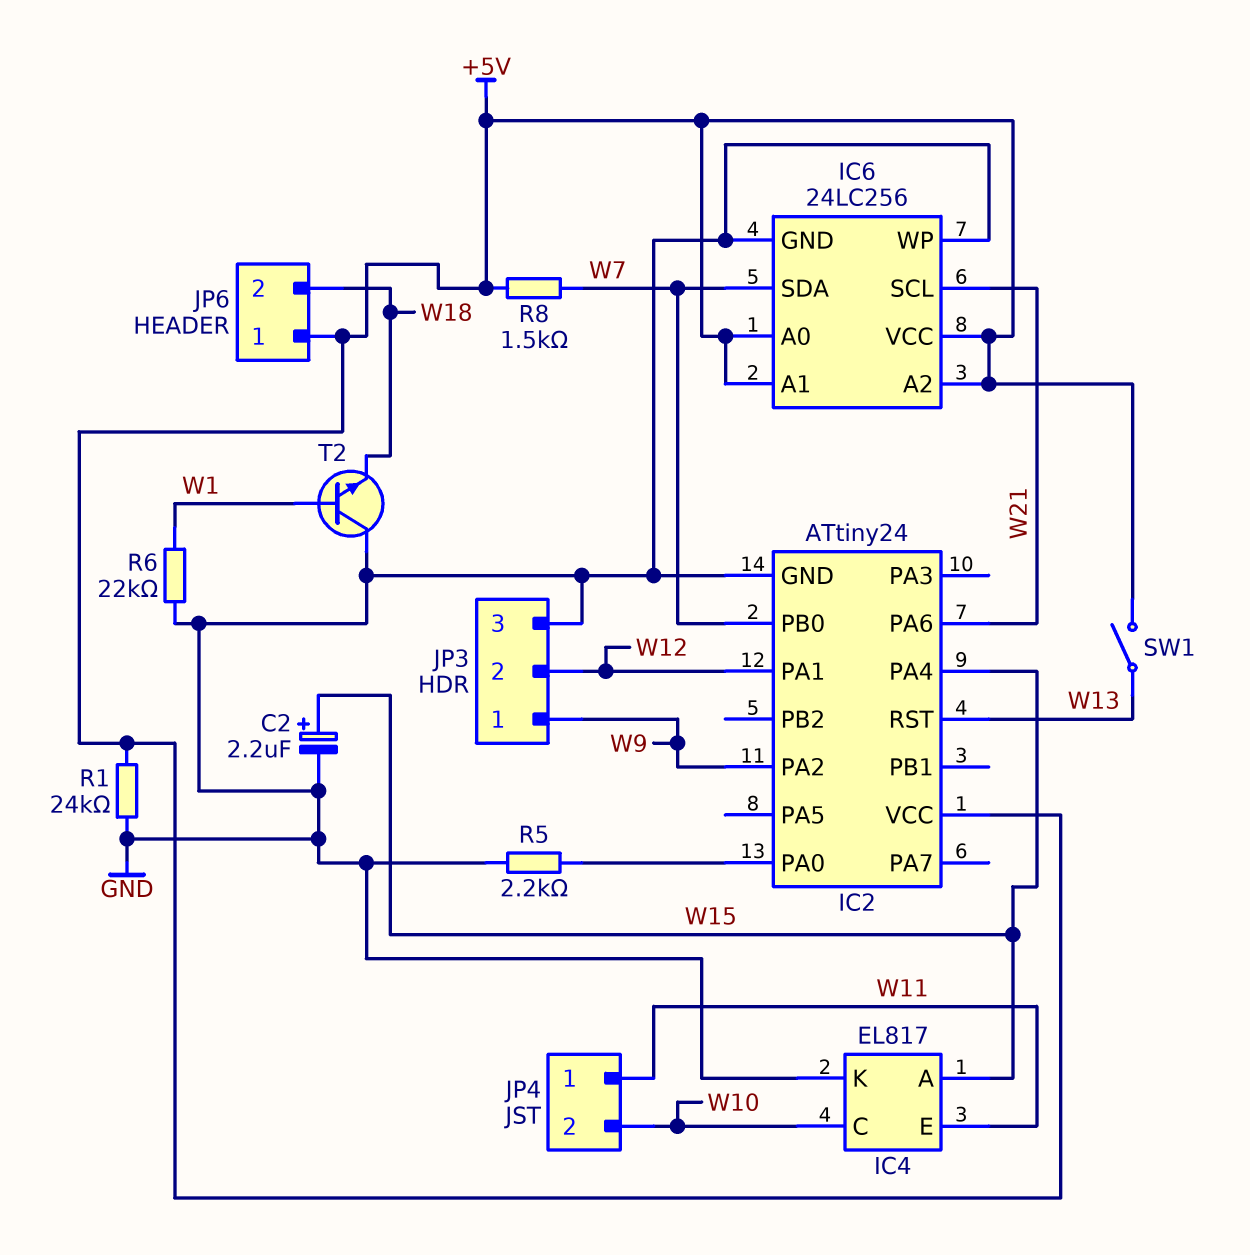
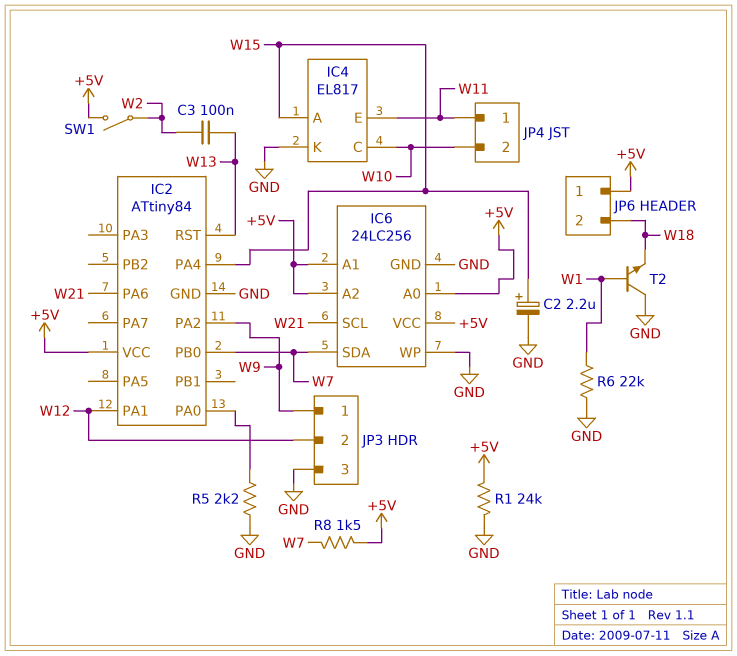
C3: none -> 100nF (W2, W13)
IC2: ATtiny24 -> ATtiny84
SW1: switch (+5V, W13) -> switch (+5V, W2)

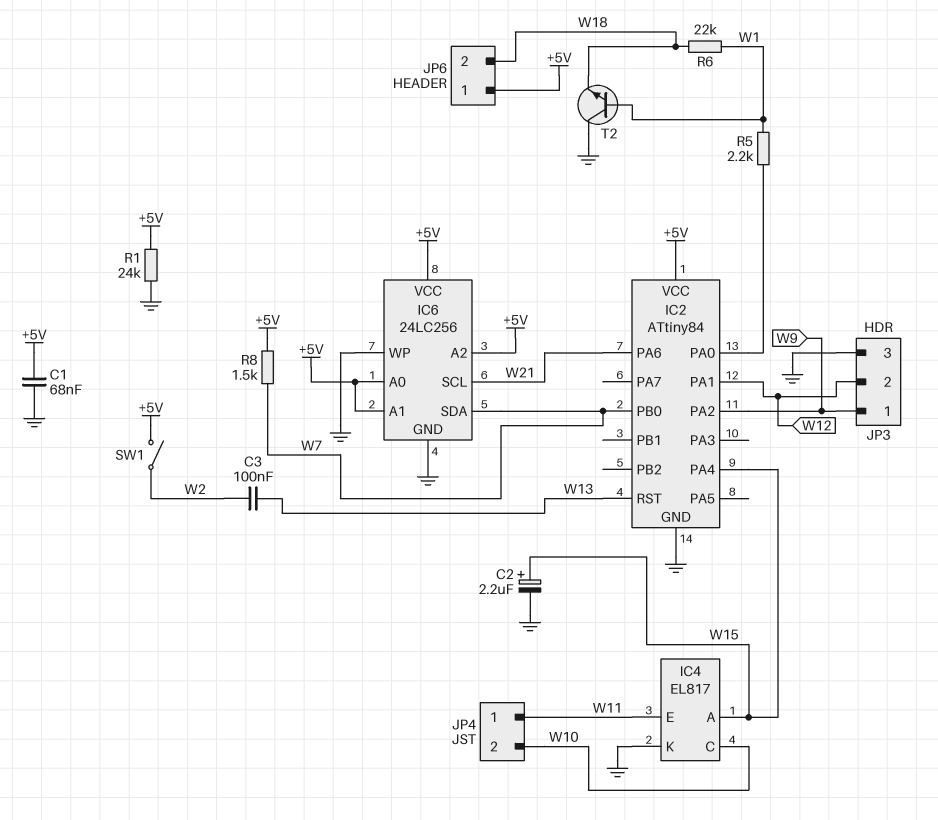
C1: none -> 68nF (+5V, GND)
R5: 2.2k (GND, IC2/PA0) -> 2.2k (IC2/PA0, W1)
R6: 22k (GND, W1) -> 22k (W1, W18)

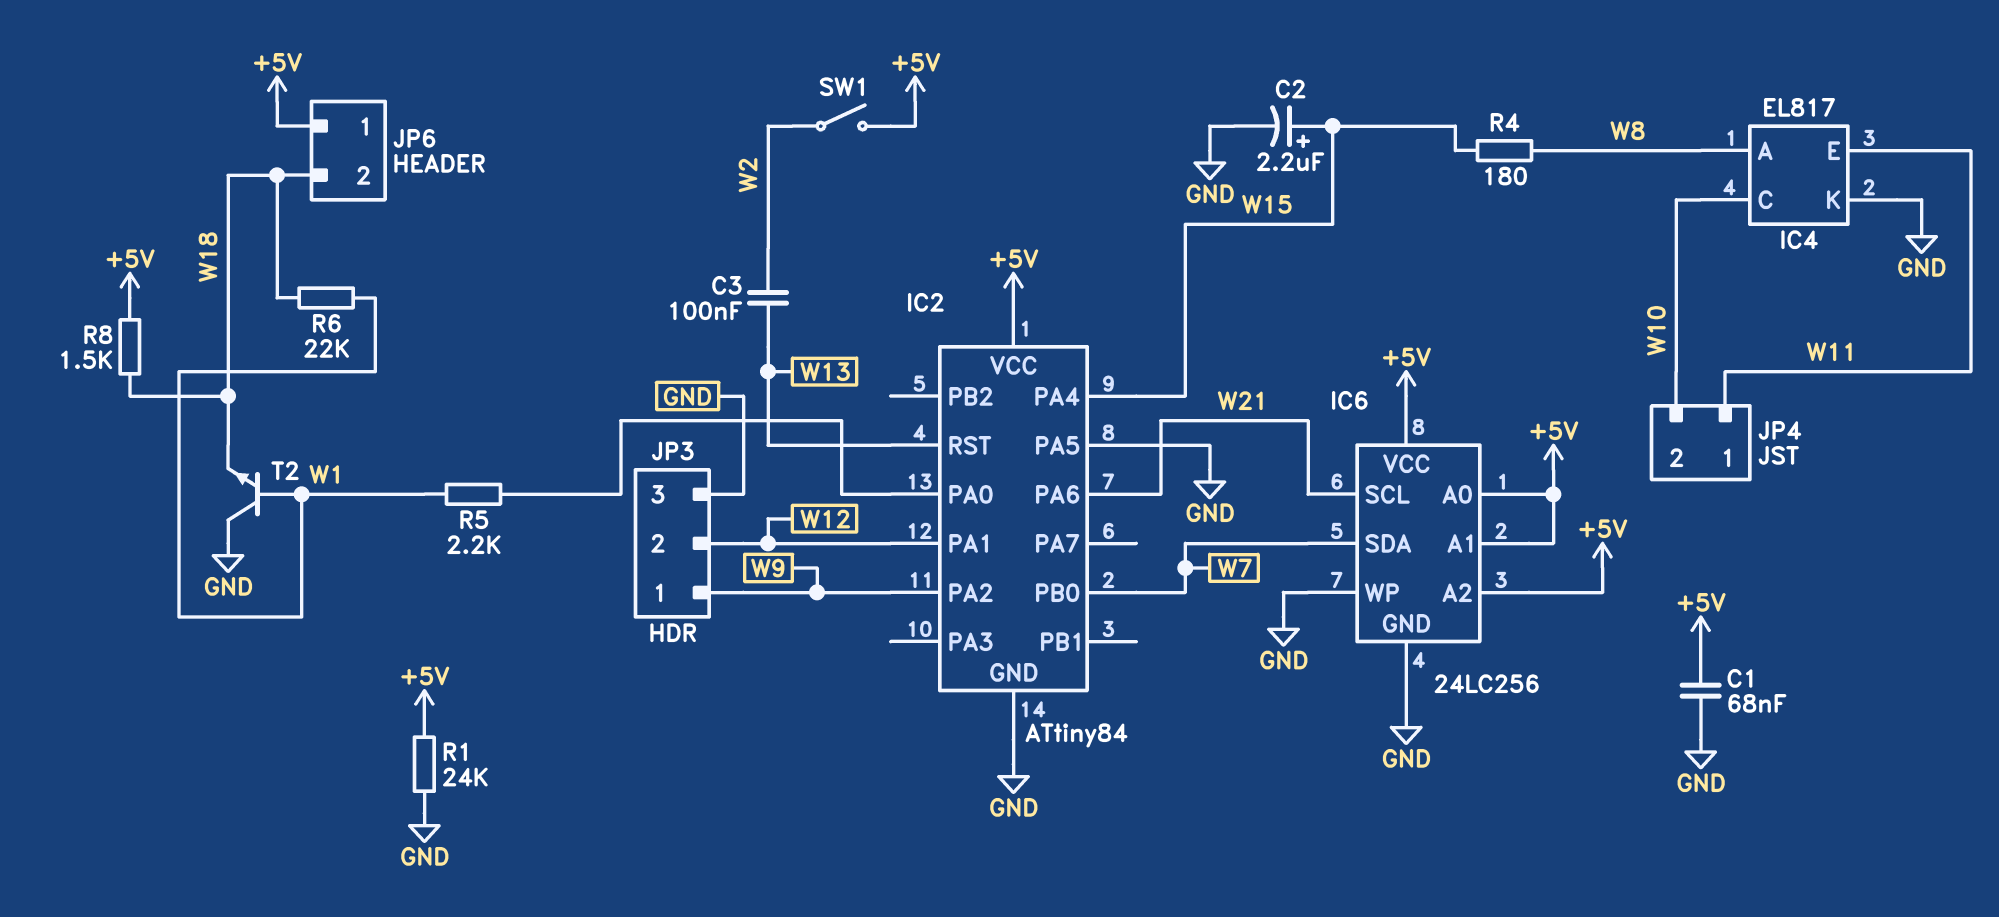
IC2 pin PA5: none -> GND
IC4 pin A: W15 -> W8
R4: none -> 180 (W8, W15)
R8: 1.5k (+5V, W7) -> 1.5k (+5V, W18)

